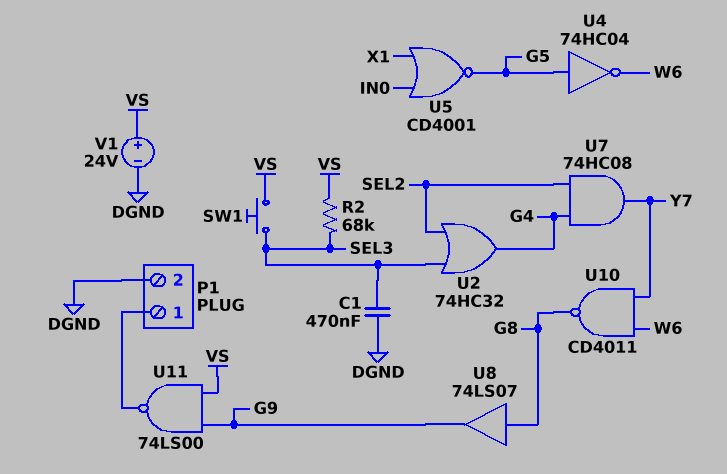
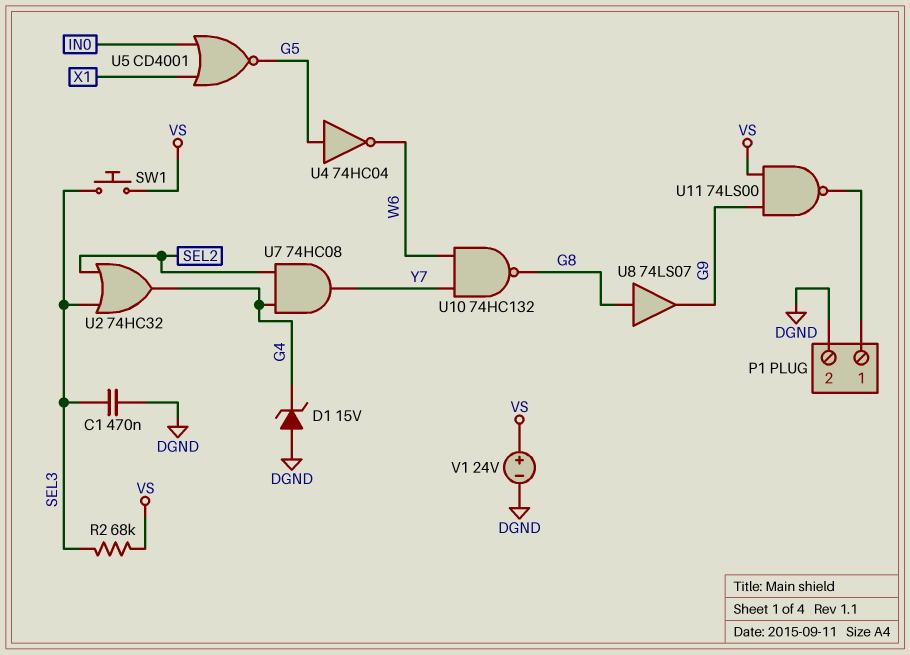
D1: none -> zener 15V (A DGND, K G4)
U10: NAND CD4011 (in W6, in Y7, out G8) -> NAND 74HC132 (in W6, in Y7, out G8)

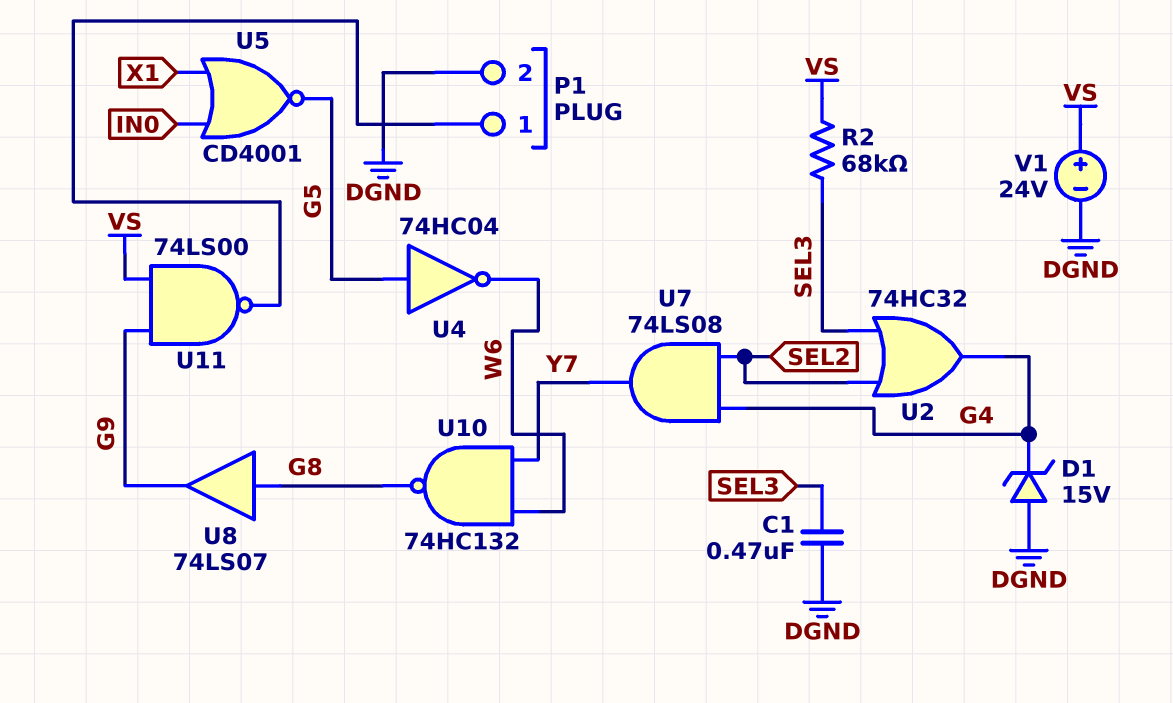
SW1: button (SEL3, VS) -> none
U7: AND 74HC08 (in G4, in SEL2, out Y7) -> AND 74LS08 (in G4, in SEL2, out Y7)

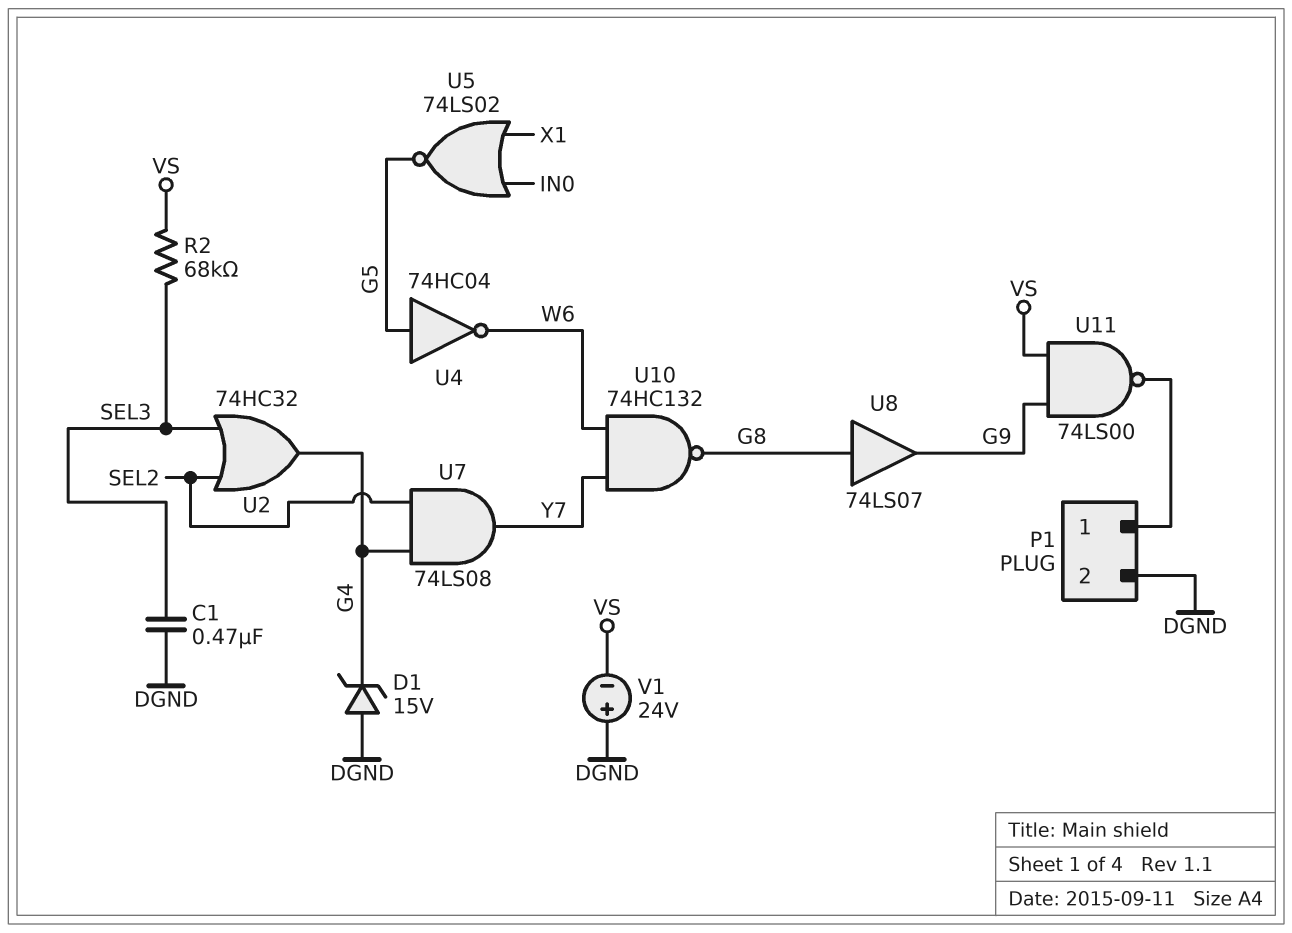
U5: NOR CD4001 (in IN0, in X1, out G5) -> NOR 74LS02 (in IN0, in X1, out G5)
V1: 24V (plus VS, minus DGND) -> 24V (plus DGND, minus VS)

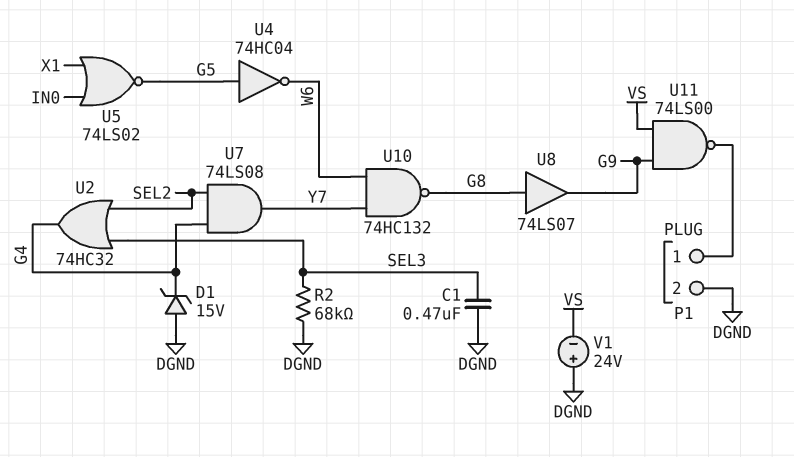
R2: 68k (SEL3, VS) -> 68k (DGND, SEL3)

